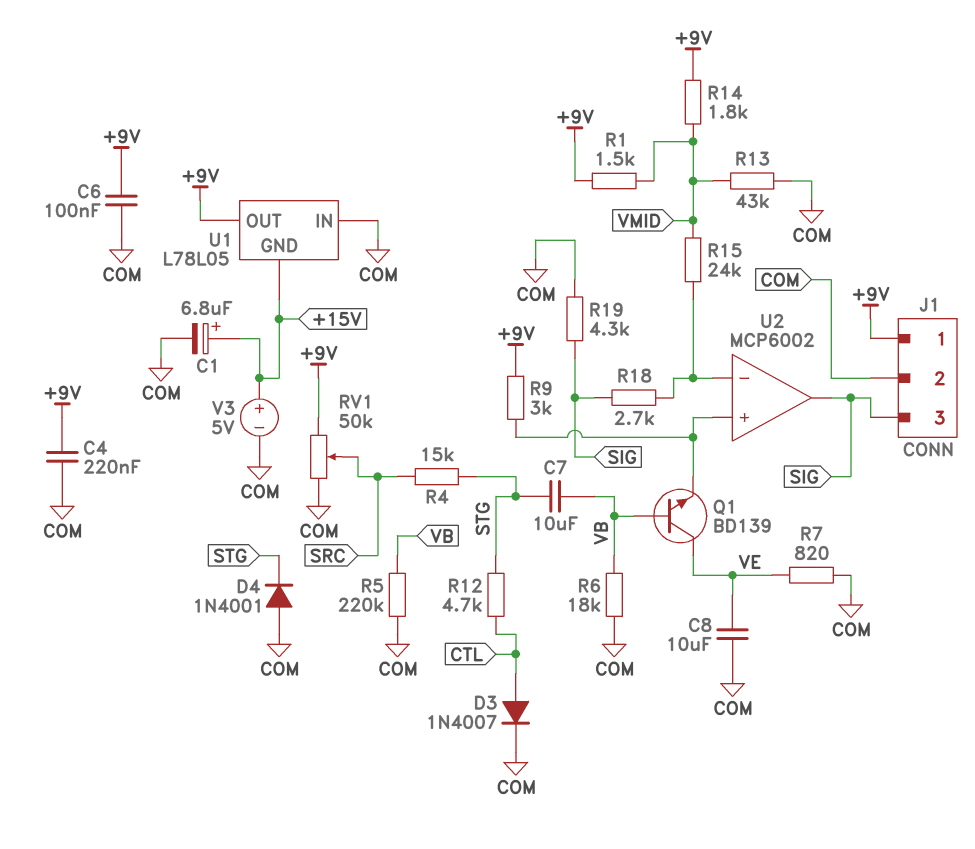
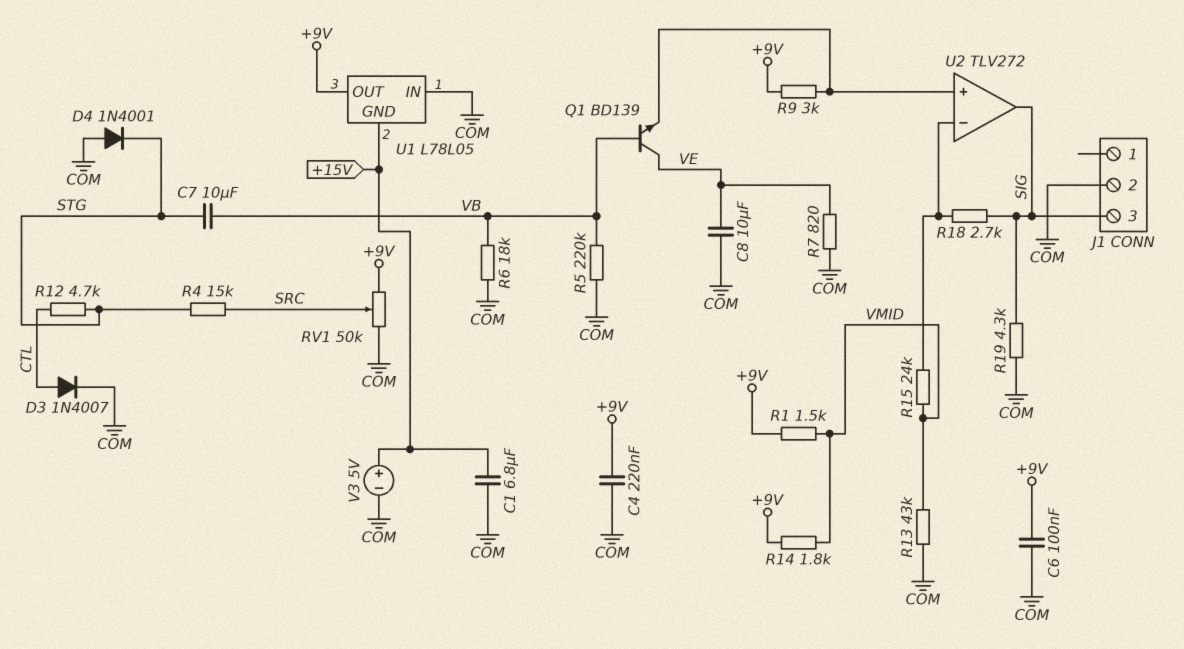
C1: 6.8uF (plus +15V, minus COM) -> 6.8uF (+15V, COM)
J1 pin 1: +9V -> none
U2: MCP6002 -> TLV272

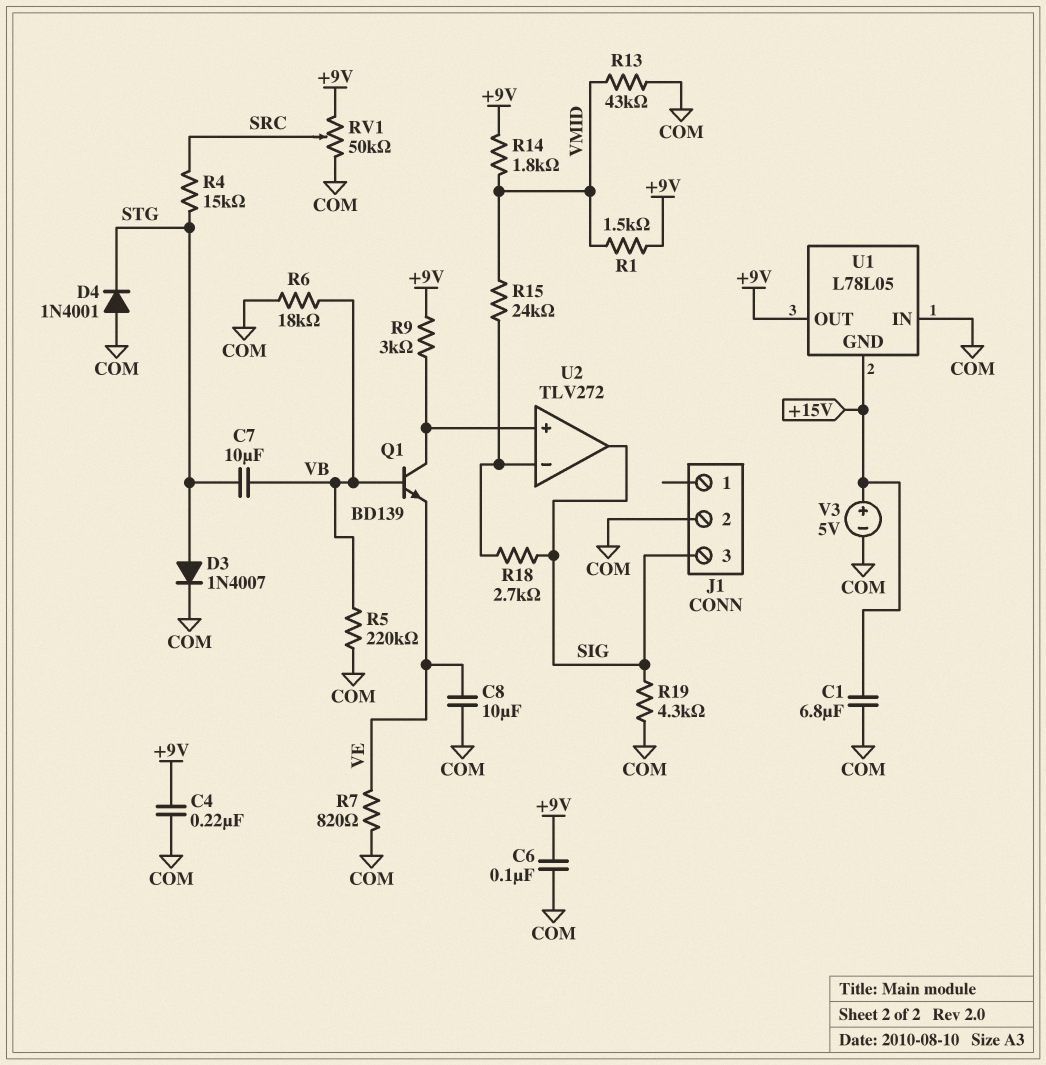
D3: diode 1N4007 (A CTL, K COM) -> diode 1N4007 (A STG, K COM)
Q1: NPN BD139 (B VB, C VE, E U2/in+) -> NPN BD139 (B VB, C U2/in+, E VE)
R12: 4.7k (CTL, STG) -> none

